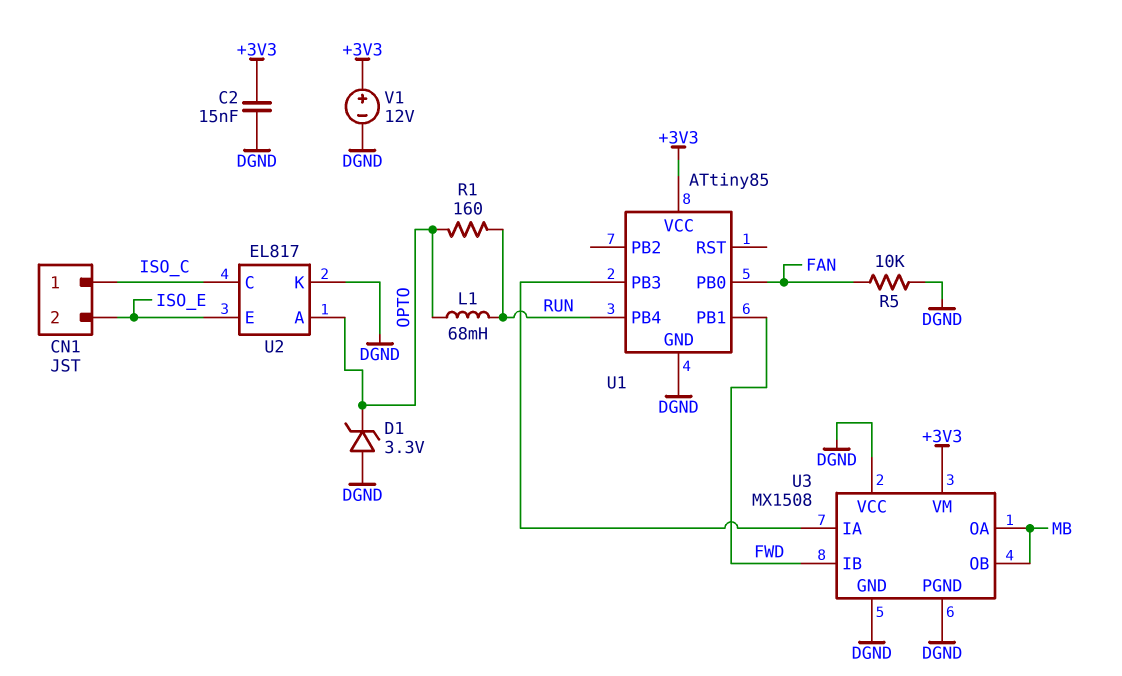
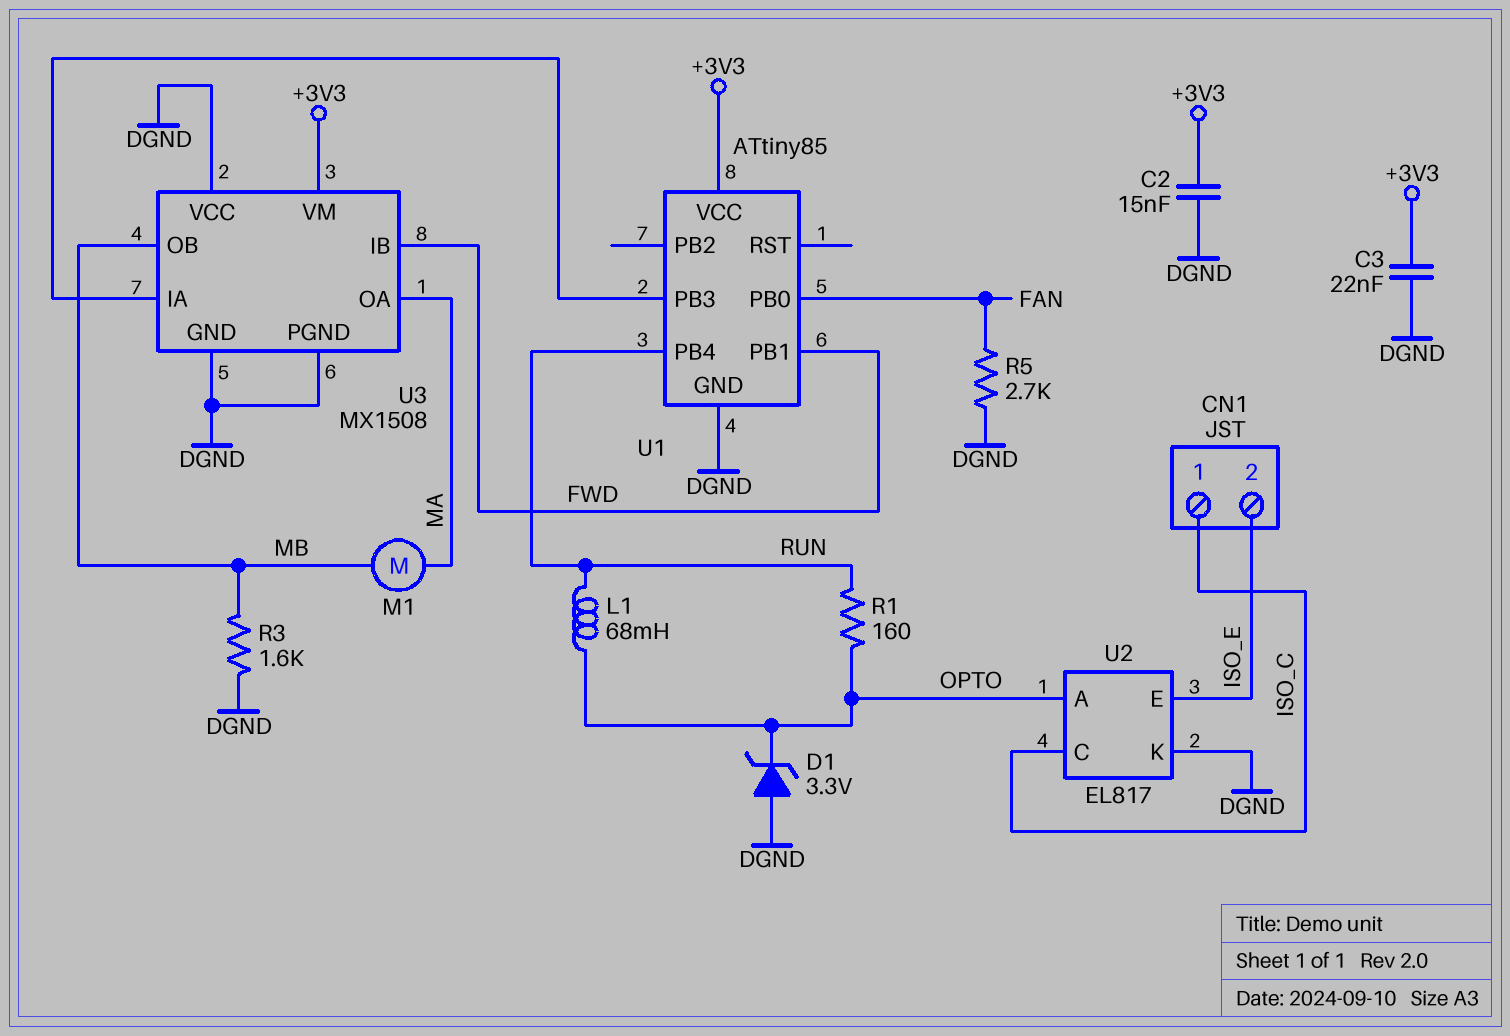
C3: none -> 22nF (+3V3, DGND)
M1: none -> motor (MA, MB)
R3: none -> 1.6k (DGND, MB)
R5: 10k (DGND, FAN) -> 2.7k (DGND, FAN)
U3 pin OA: MB -> MA
V1: 12V (plus +3V3, minus DGND) -> none

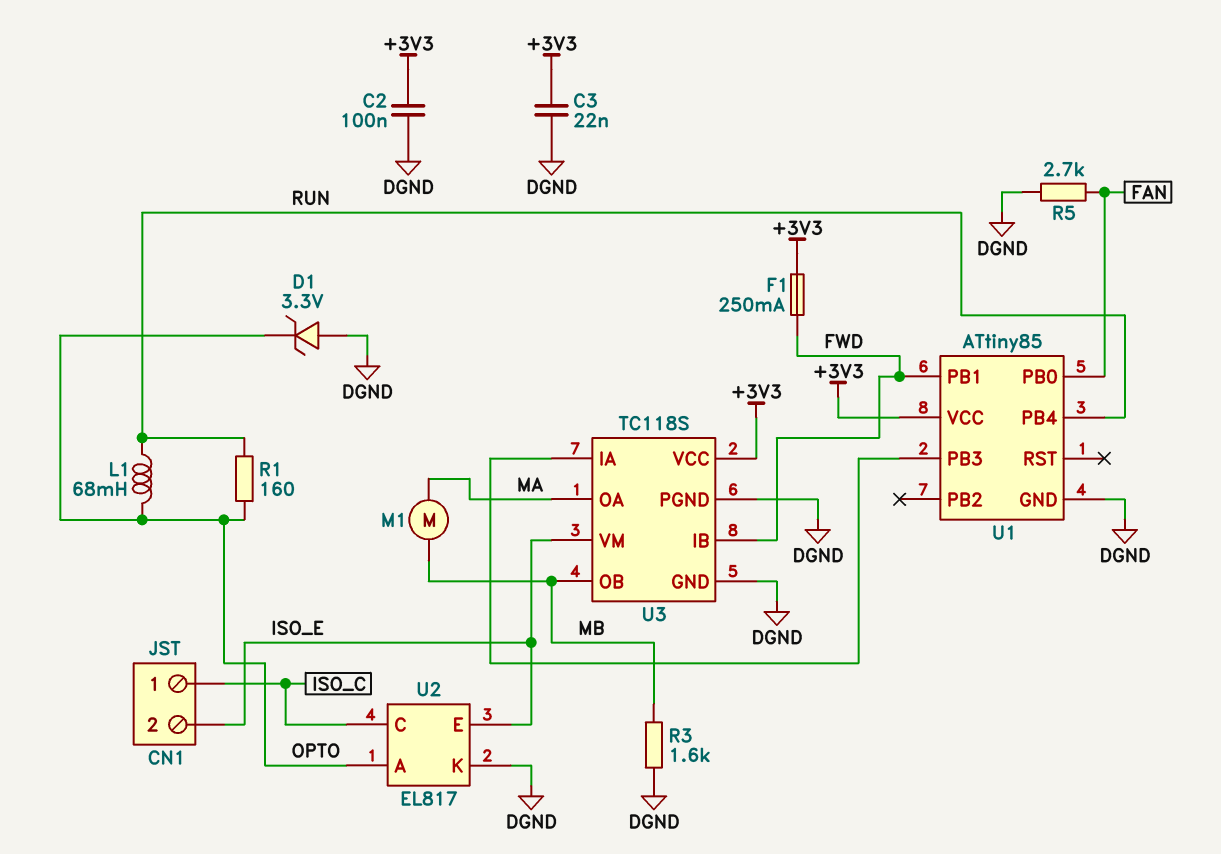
C2: 15nF (+3V3, DGND) -> 100nF (+3V3, DGND)
F1: none -> 250mA (+3V3, FWD)
U3: MX1508 -> TC118S
U3 pin VCC: DGND -> +3V3
U3 pin VM: +3V3 -> ISO_E

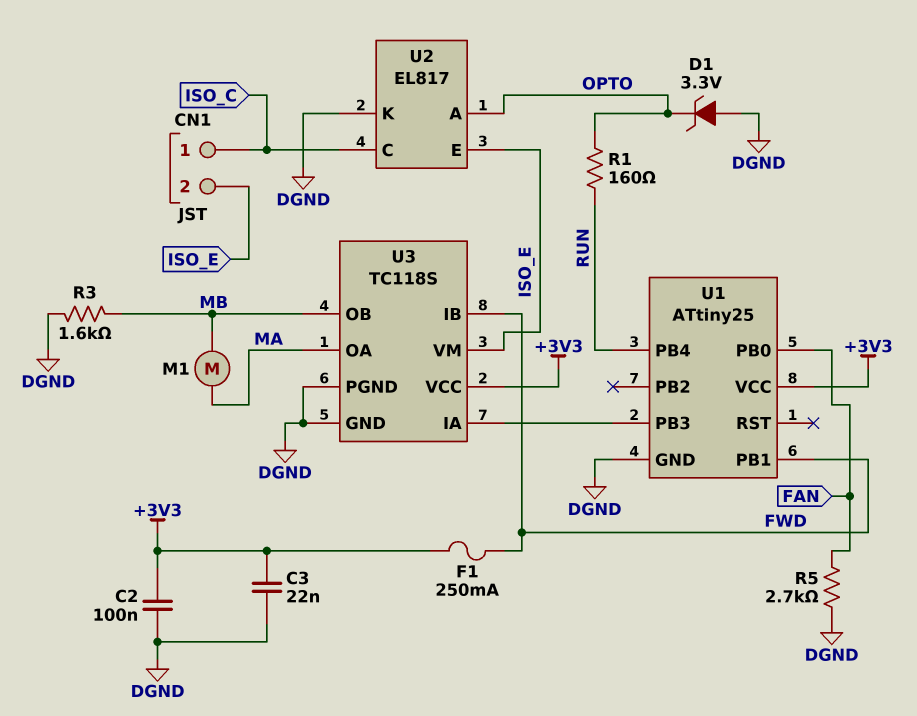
L1: 68mH (OPTO, RUN) -> none
U1: ATtiny85 -> ATtiny25

